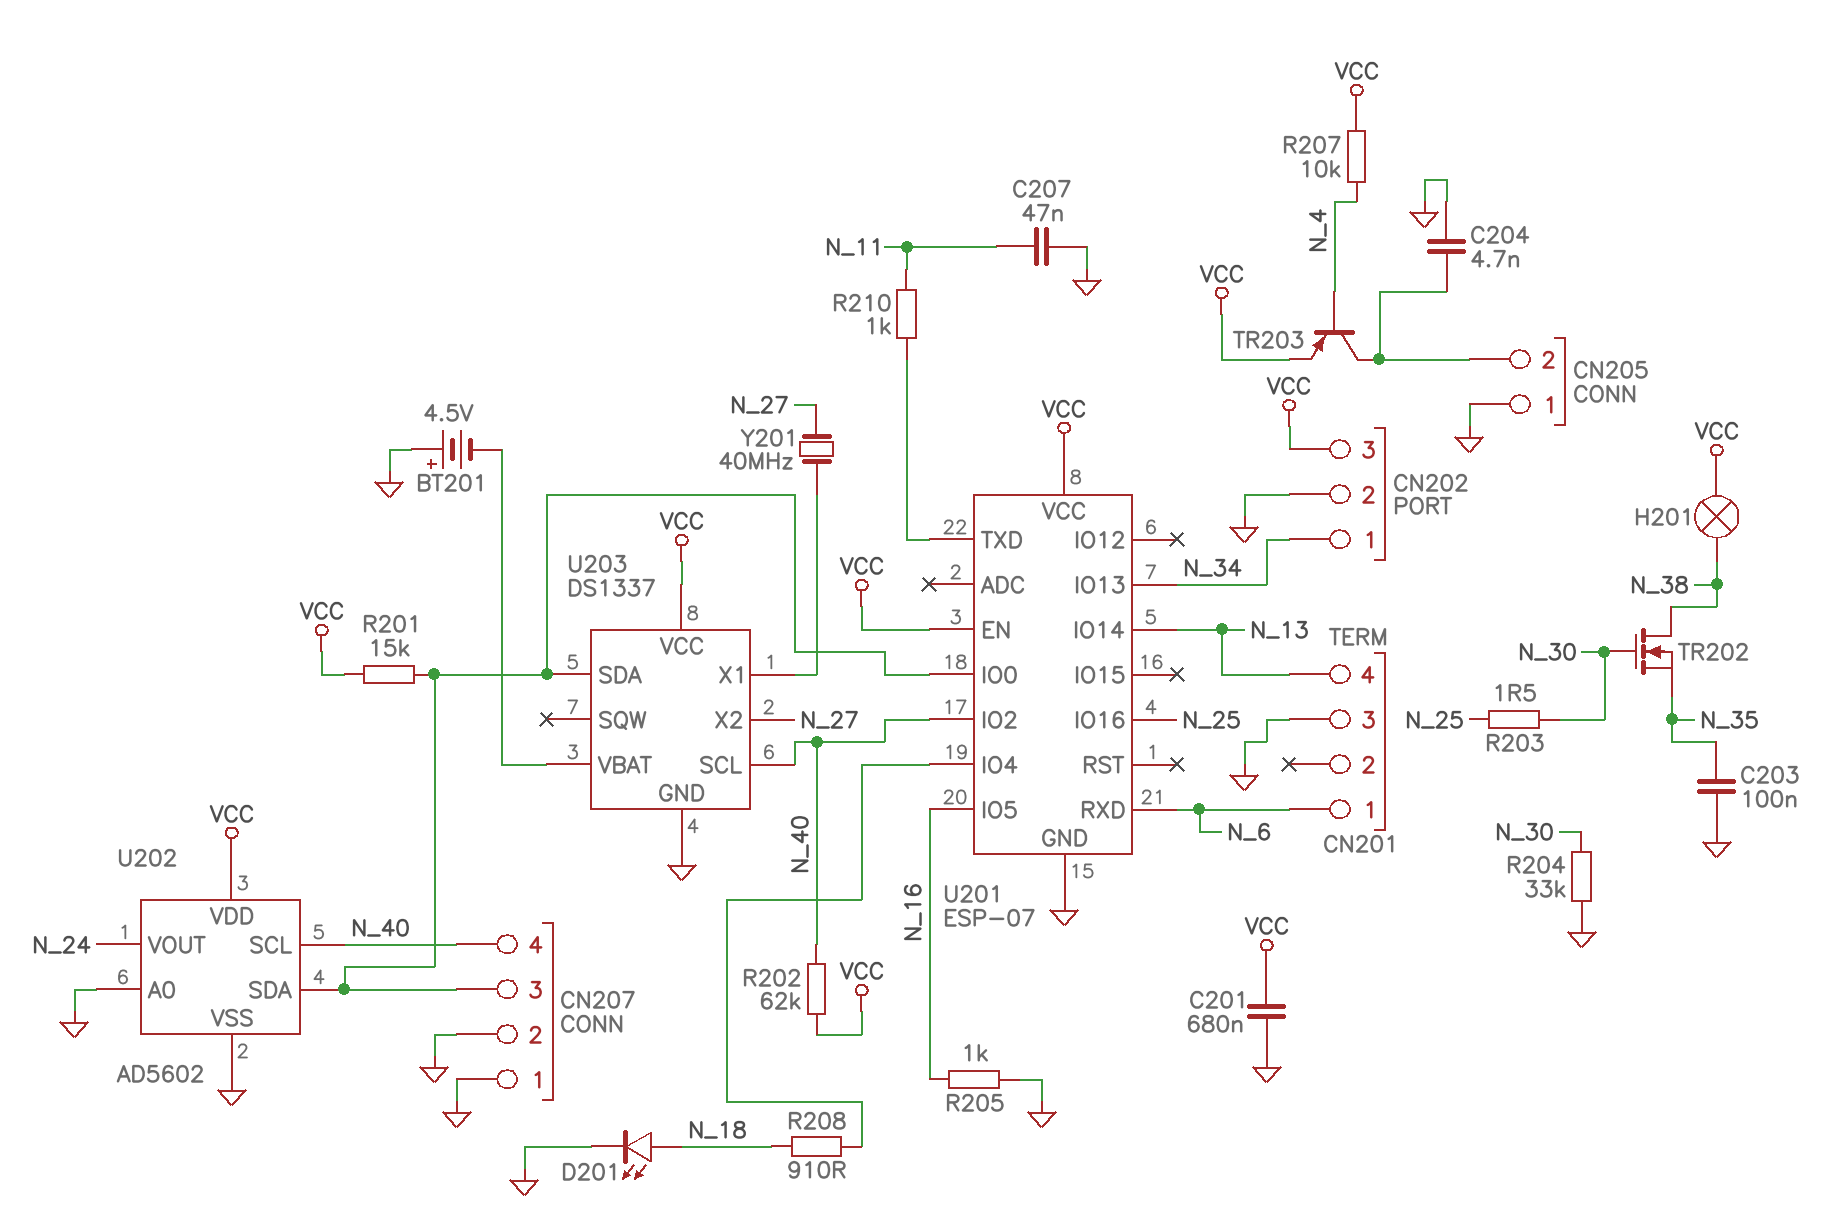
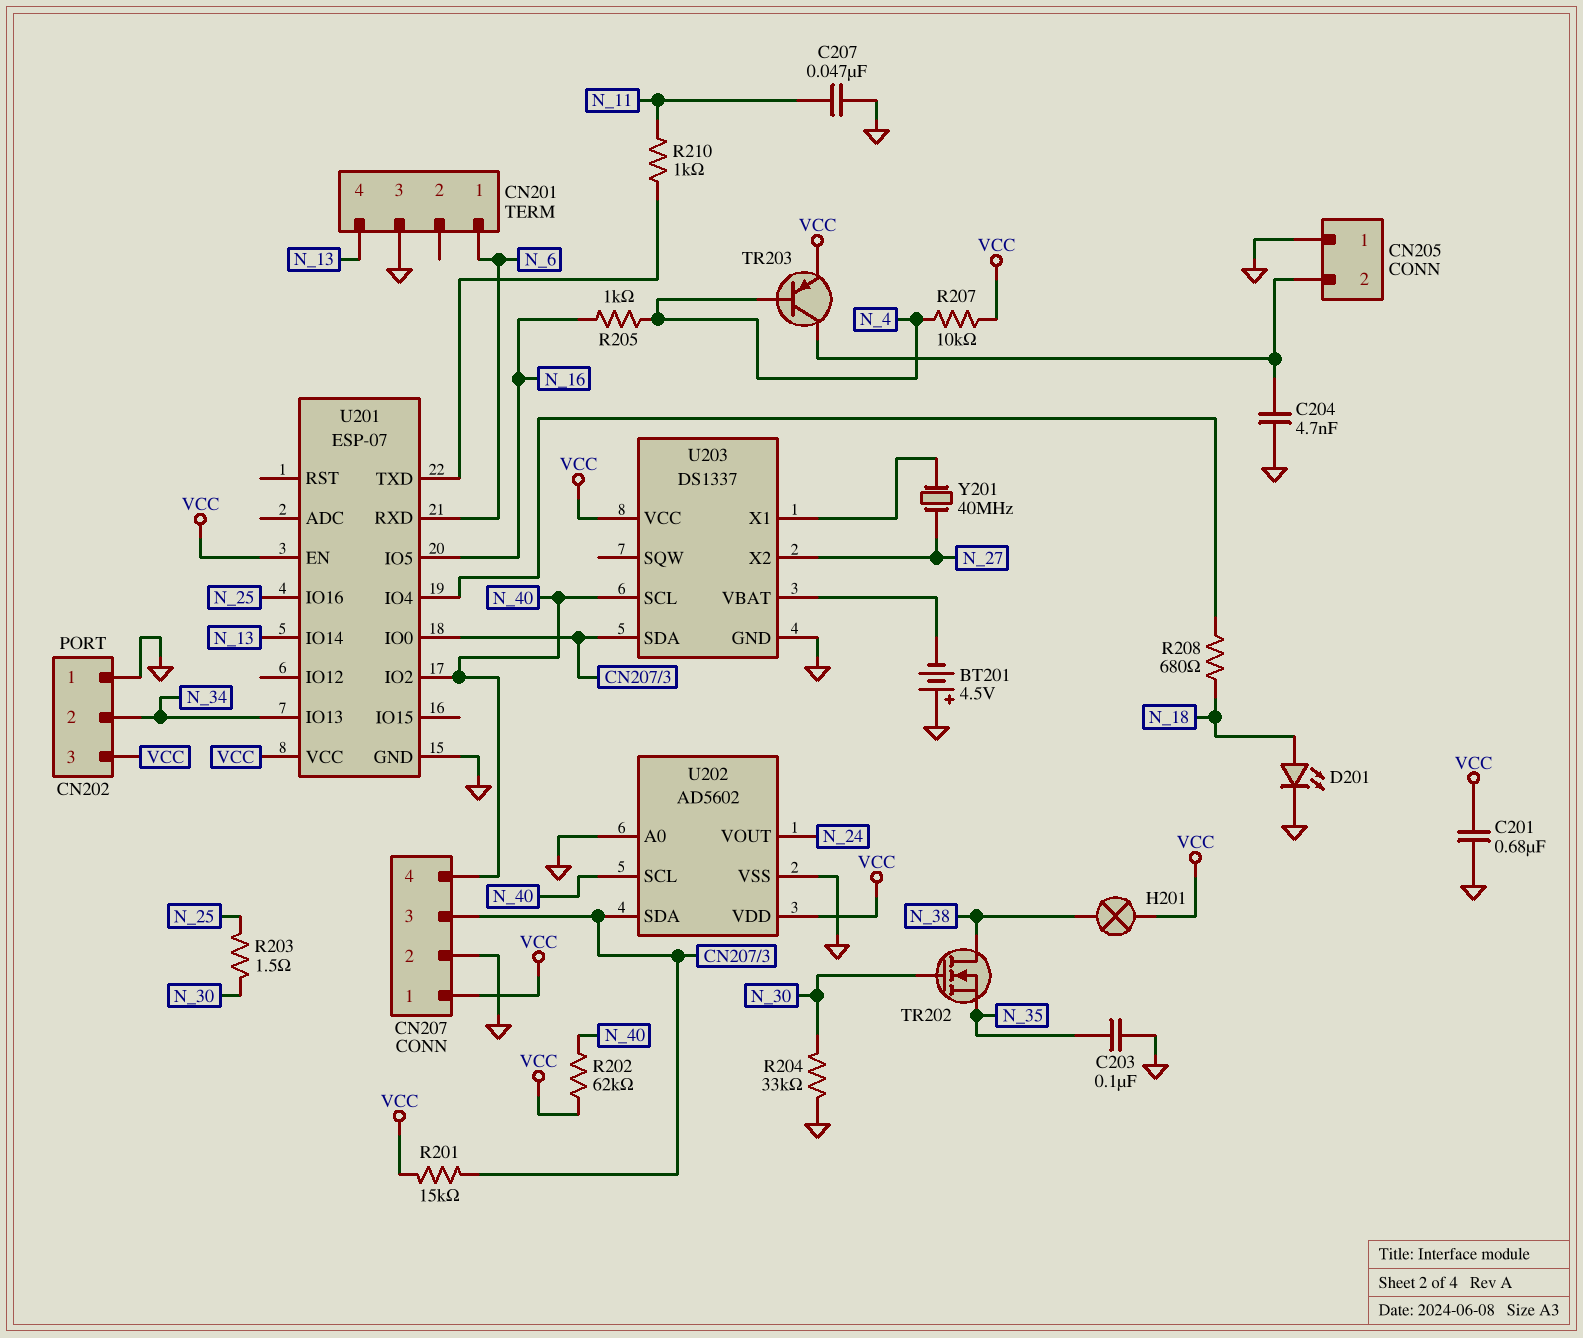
CN202 pin 1: N_34 -> GND
CN202 pin 2: GND -> N_34
CN207 pin 1: GND -> VCC
R205: 1k (GND, N_16) -> 1k (N_4, N_16)
R208: 910 (N_18, U201/IO4) -> 680 (N_18, U201/IO4)

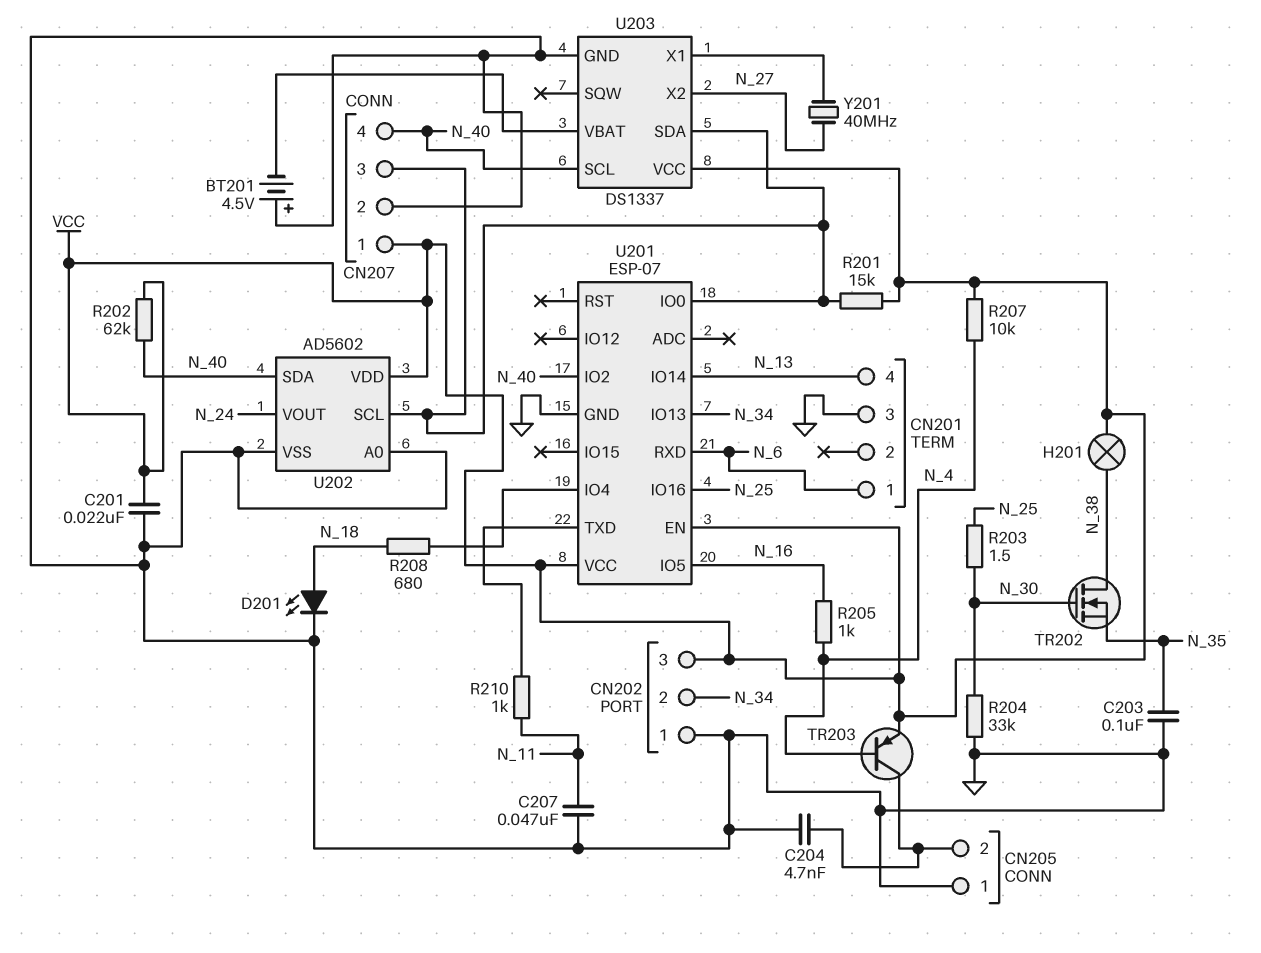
C201: 680nF (GND, VCC) -> 22nF (GND, VCC)
U202 pin SCL: N_40 -> CN207/3
U202 pin SDA: CN207/3 -> N_40

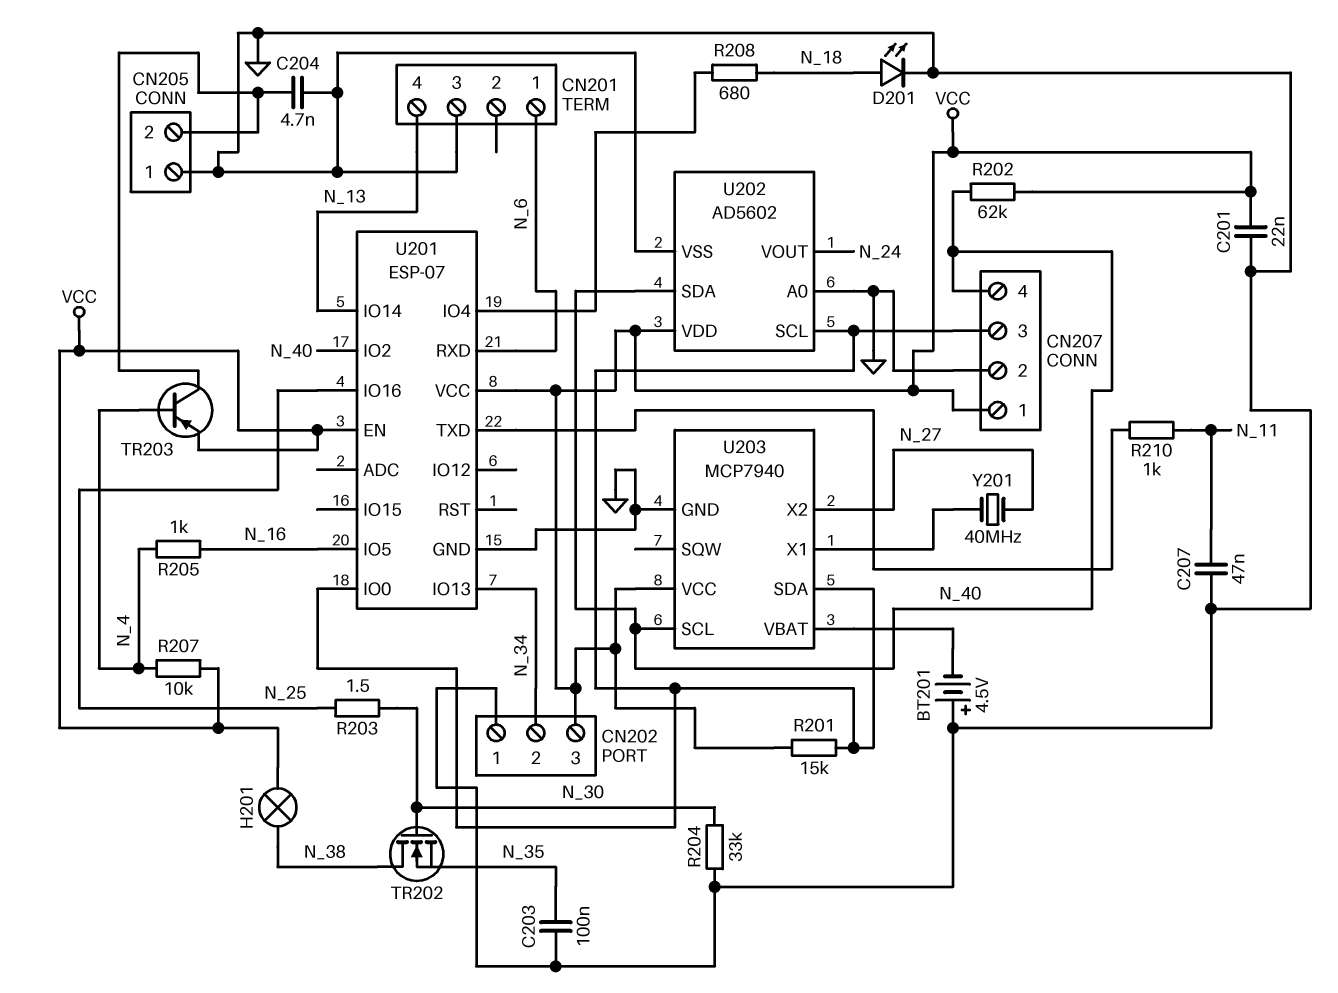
U203: DS1337 -> MCP7940

